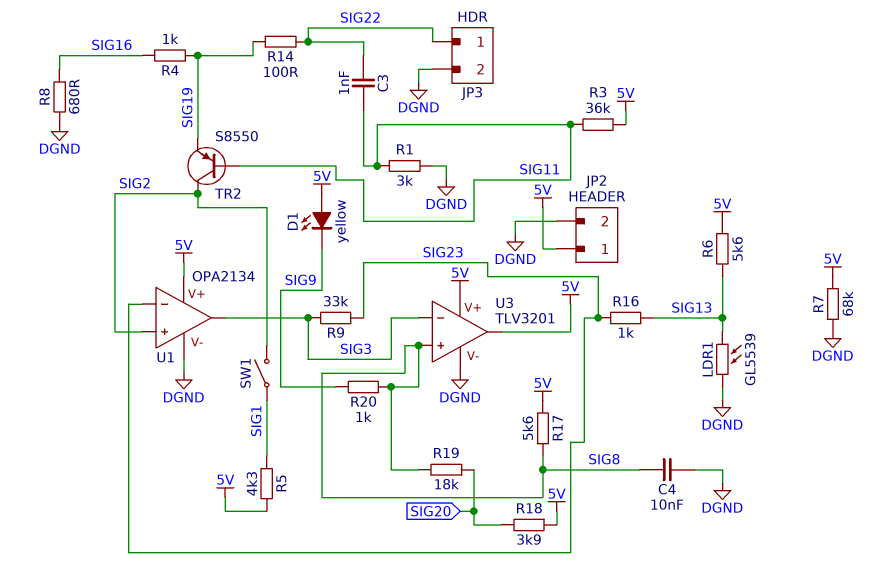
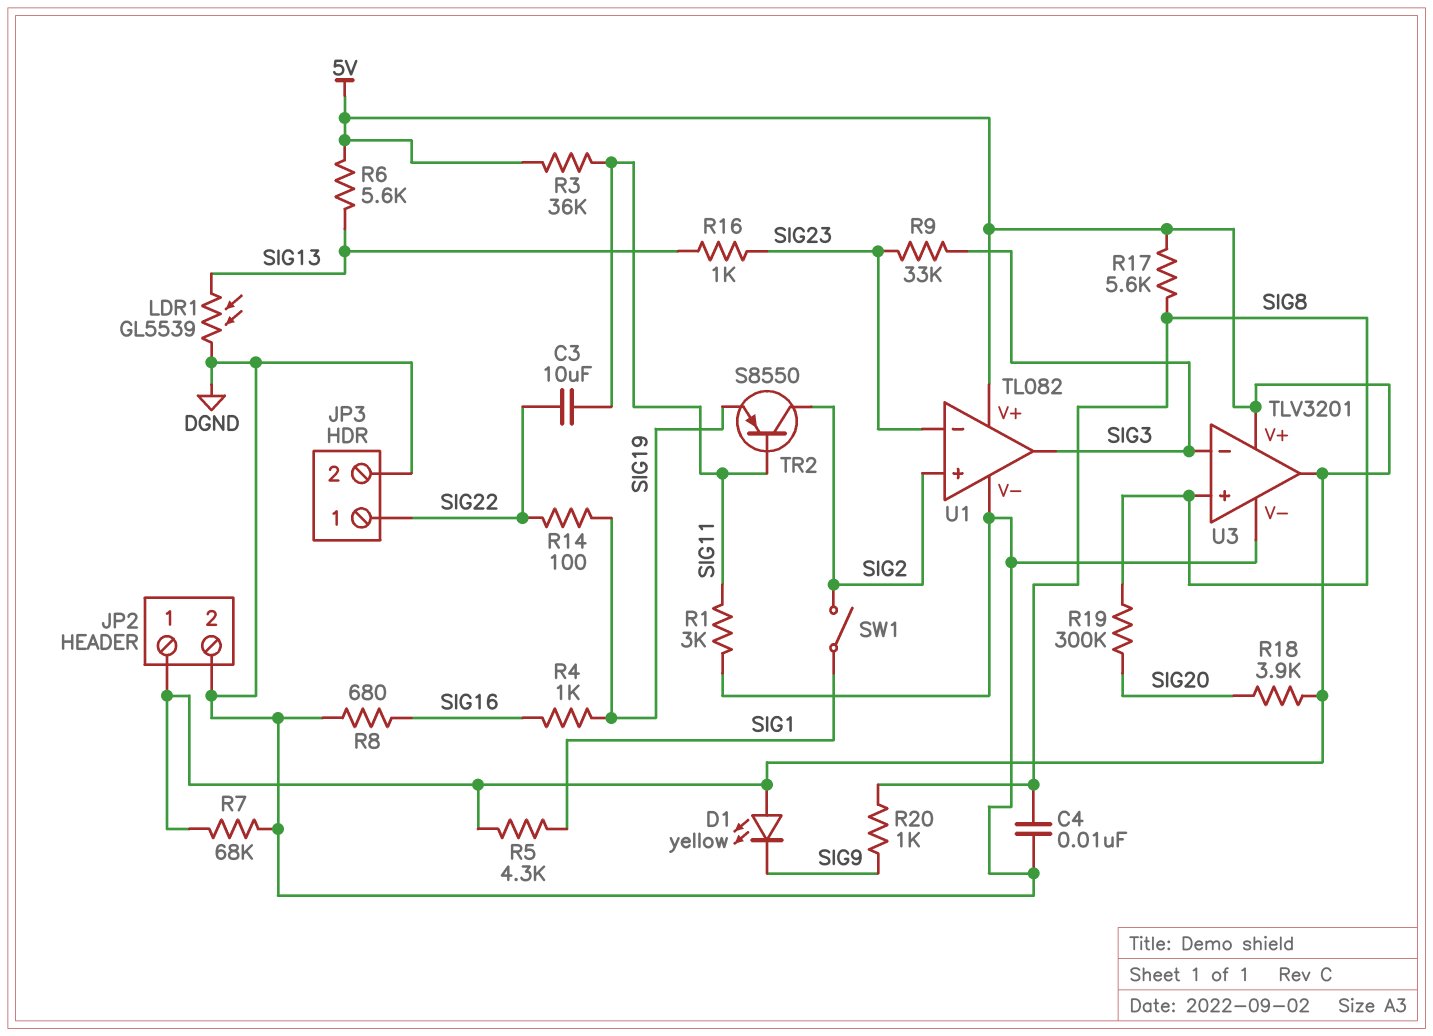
C3: 1nF (SIG11, SIG22) -> 10uF (SIG11, SIG22)
R19: 18k (SIG8, SIG20) -> 300k (SIG8, SIG20)
U1: OPA2134 -> TL082

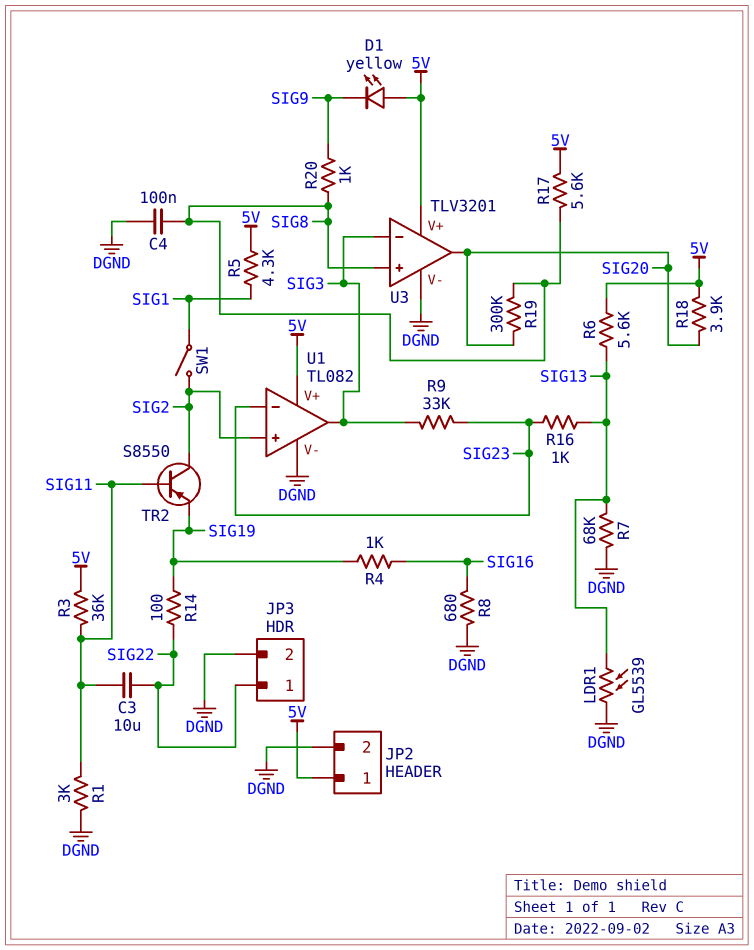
C4: 10nF (DGND, SIG8) -> 100nF (DGND, SIG8)
R7: 68k (5V, DGND) -> 68k (DGND, SIG13)
U3 pin out: 5V -> SIG20

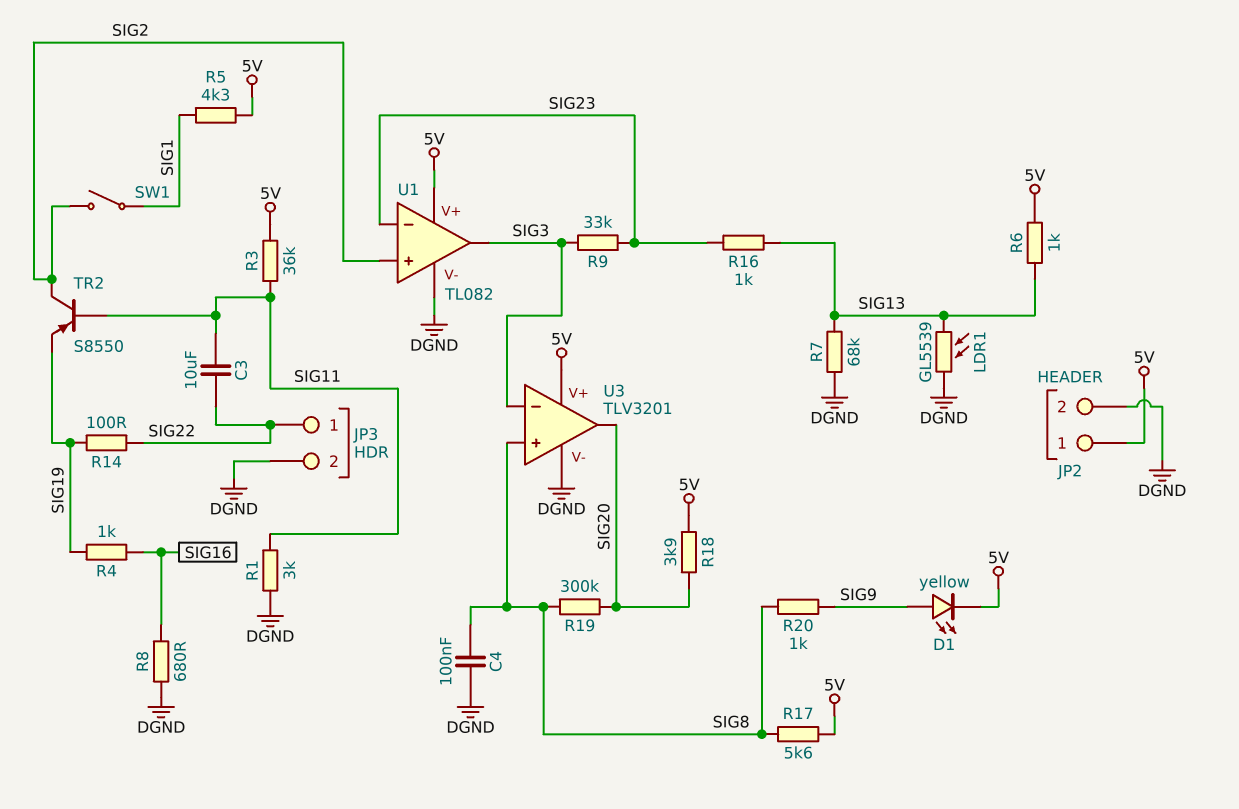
D1: LED yellow (A 5V, K SIG9) -> LED yellow (A SIG9, K 5V)
R6: 5.6k (5V, SIG13) -> 1k (5V, SIG13)

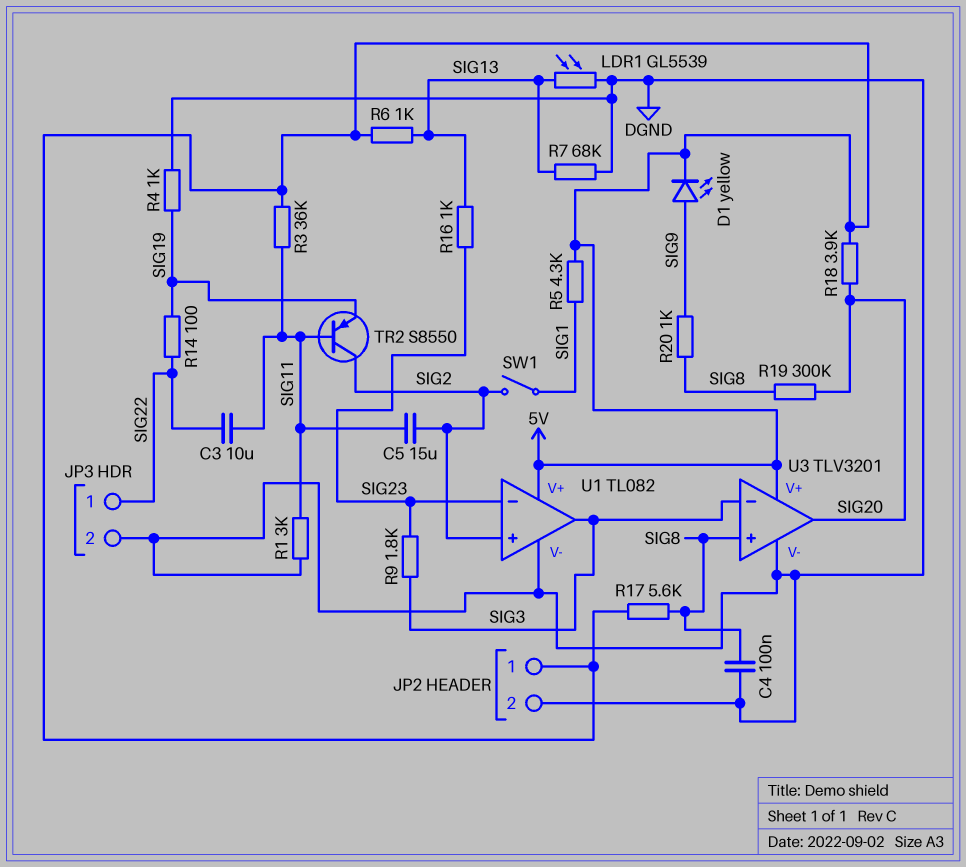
C5: none -> 15uF (SIG2, SIG11)
R4: 1k (SIG16, SIG19) -> 1k (DGND, SIG19)
R8: 680 (DGND, SIG16) -> none
R9: 33k (SIG3, SIG23) -> 1.8k (SIG3, SIG23)

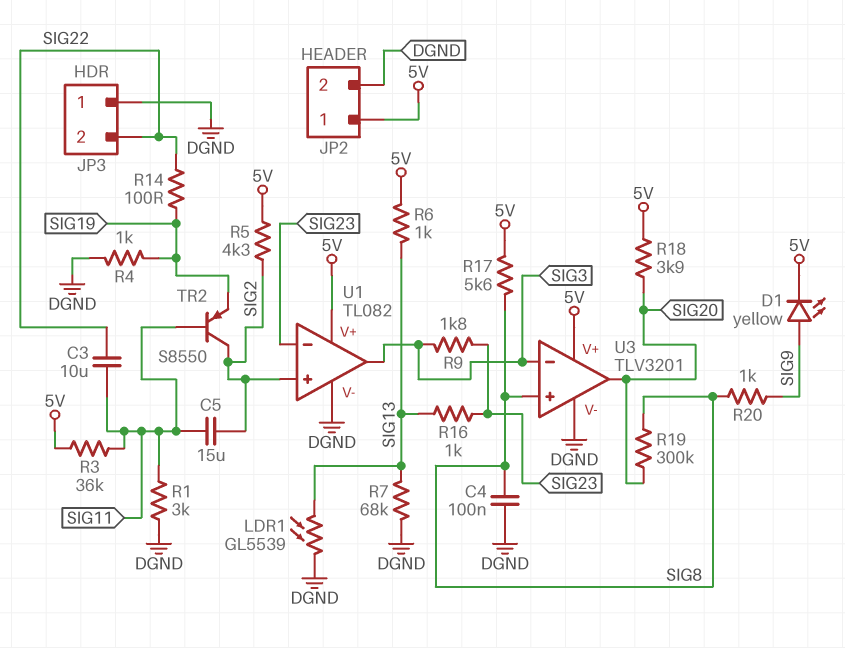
JP3 pin 1: SIG22 -> DGND
JP3 pin 2: DGND -> SIG22
R5: 4.3k (5V, SIG1) -> 4.3k (5V, SIG2)
SW1: switch (SIG1, SIG2) -> none

